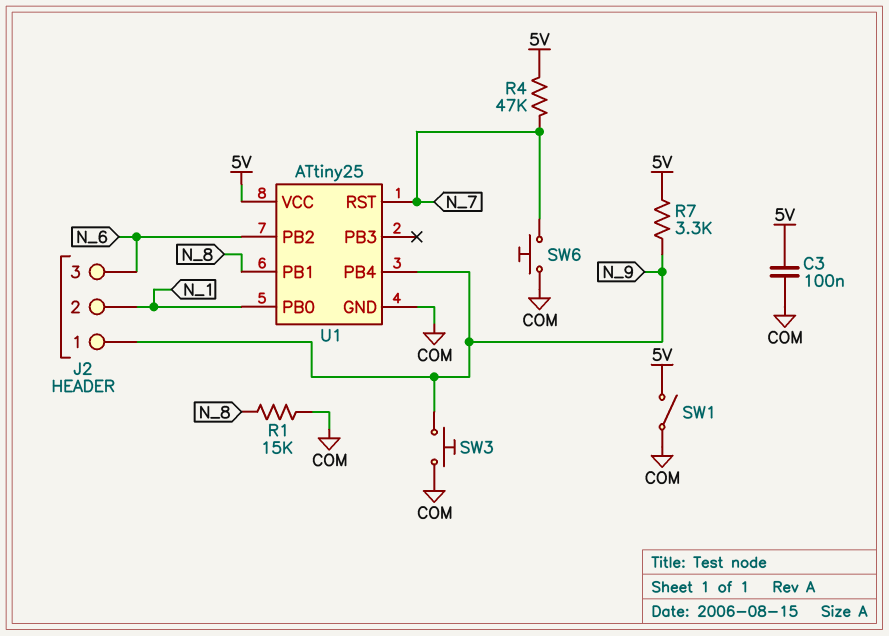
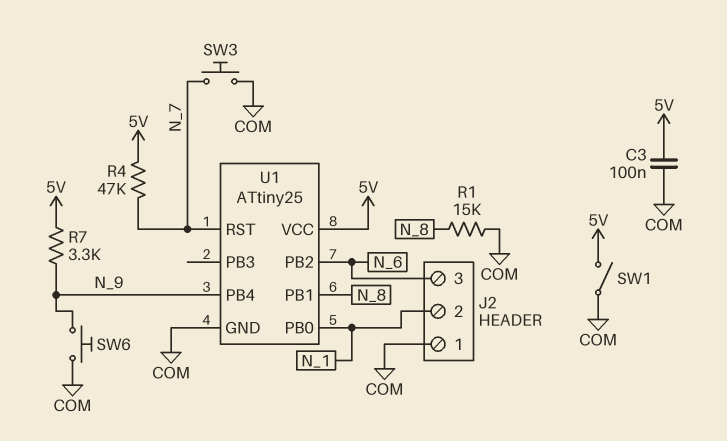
J2 pin 1: N_9 -> COM
SW3: button (COM, N_9) -> button (COM, N_7)
SW6: button (COM, N_7) -> button (COM, N_9)

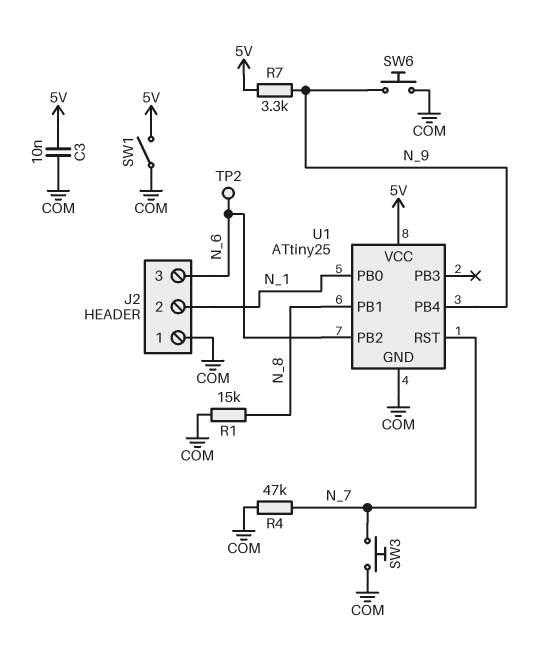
C3: 100nF (5V, COM) -> 10nF (5V, COM)
R4: 47k (5V, N_7) -> 47k (COM, N_7)
TP2: none -> test point (N_6)

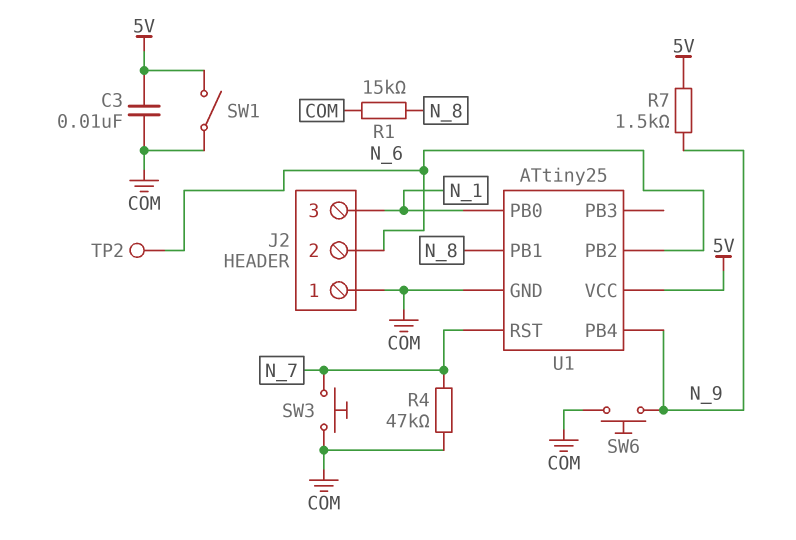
J2 pin 2: N_1 -> N_6
J2 pin 3: N_6 -> N_1
R7: 3.3k (5V, N_9) -> 1.5k (5V, N_9)

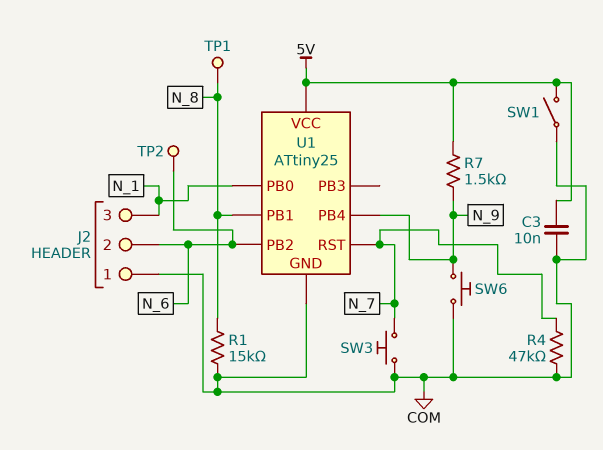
TP1: none -> test point (N_8)

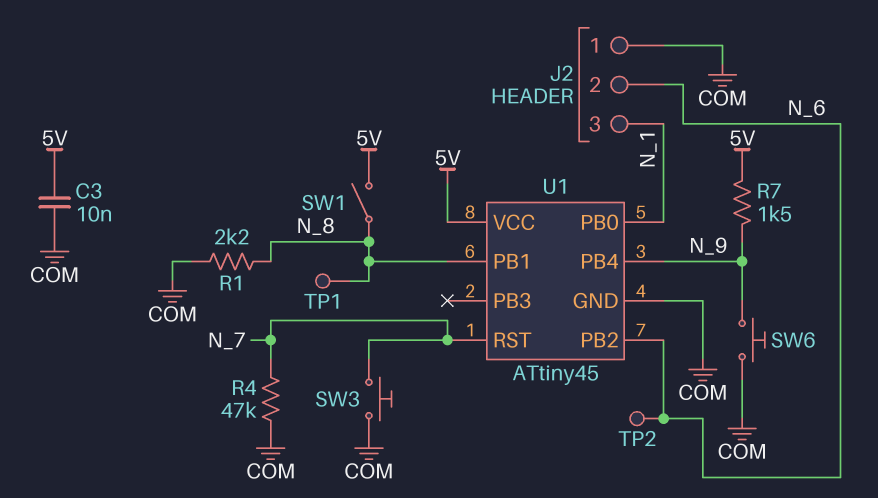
R1: 15k (COM, N_8) -> 2.2k (COM, N_8)
SW1: switch (5V, COM) -> switch (5V, N_8)
U1: ATtiny25 -> ATtiny45

